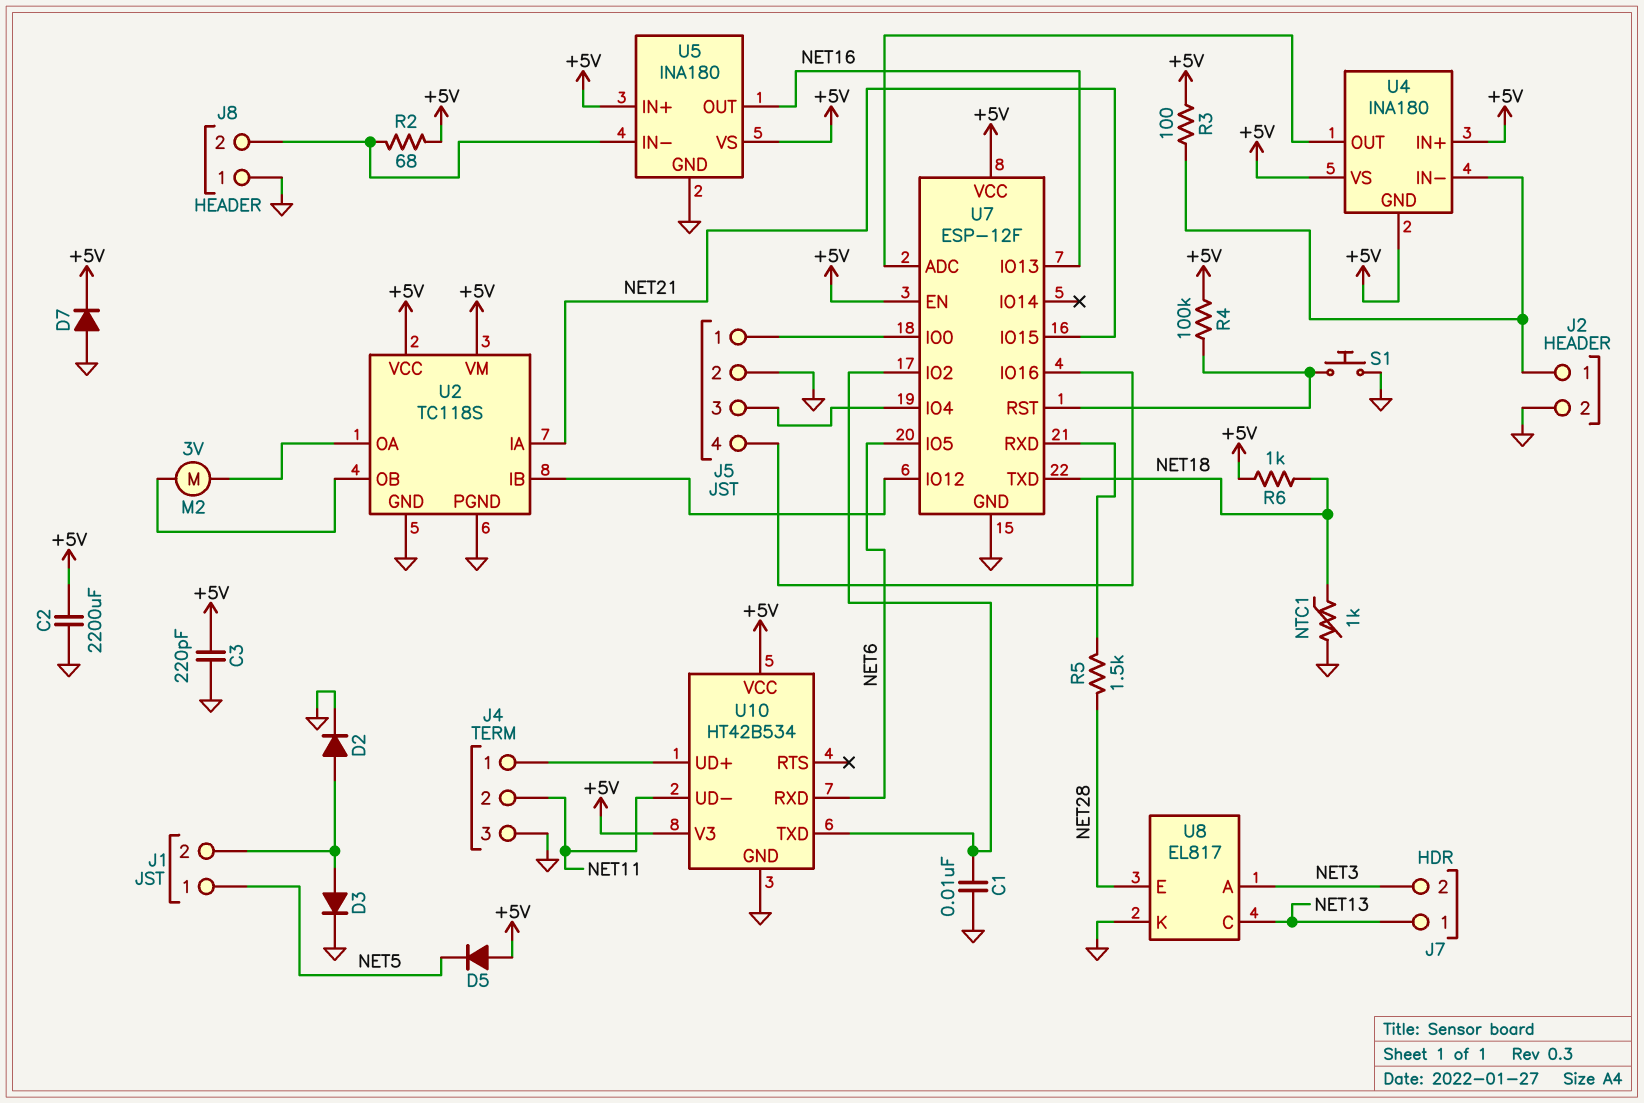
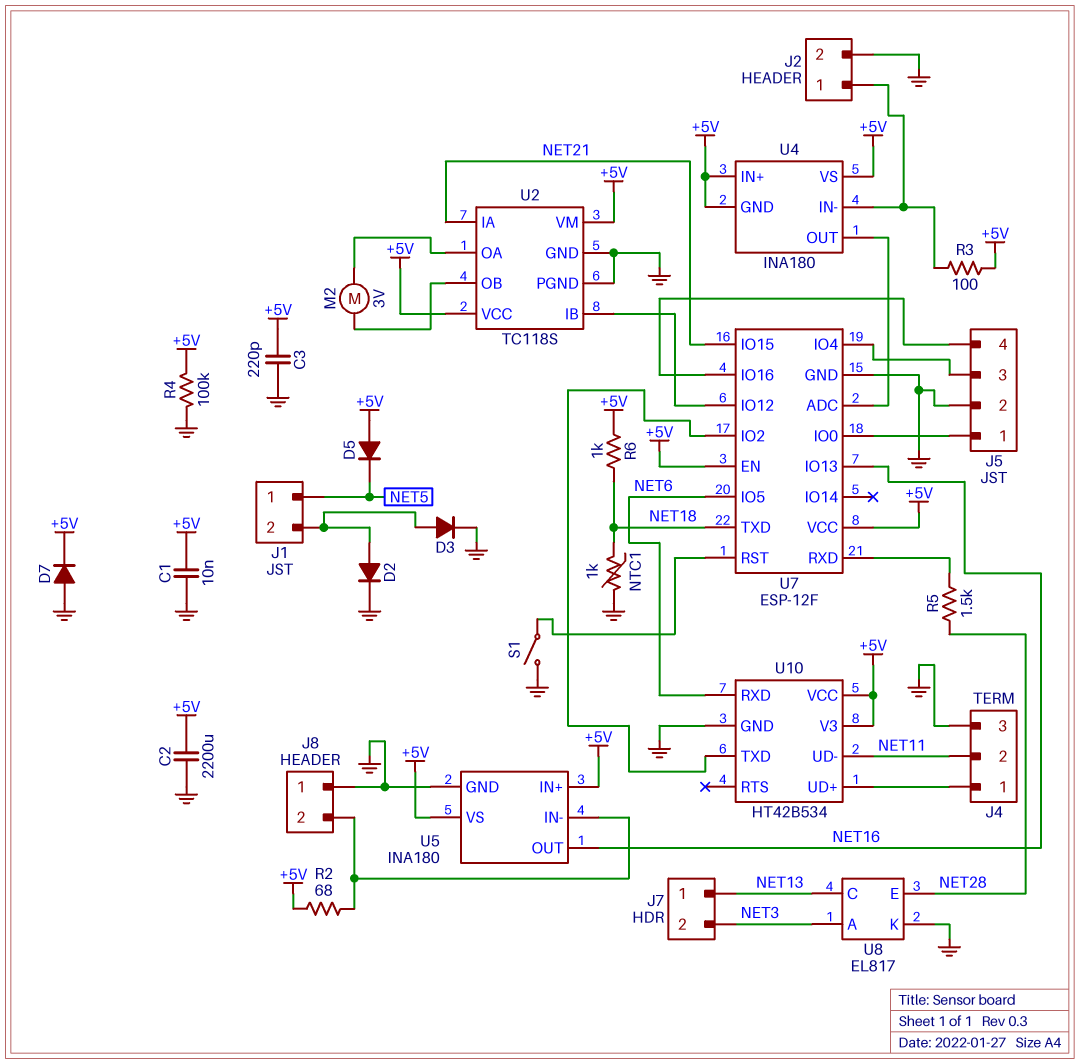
C1: 10nF (GND, U7/IO2) -> 10nF (+5V, GND)
R4: 100k (+5V, U7/RST) -> 100k (+5V, GND)
S1: button (GND, U7/RST) -> switch (GND, U7/RST)

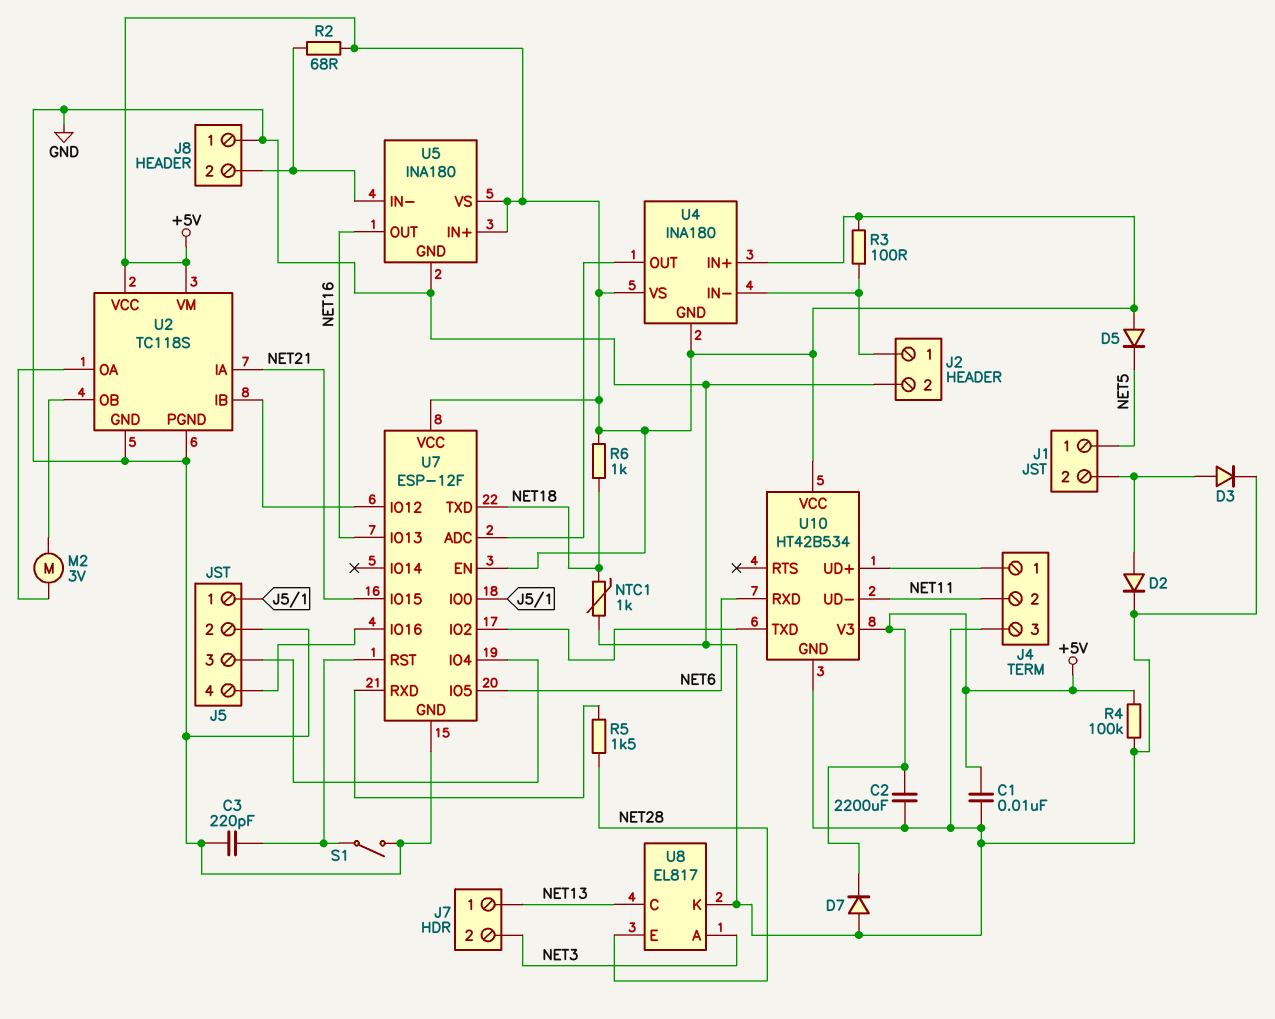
C3: 220pF (+5V, GND) -> 220pF (GND, U7/RST)

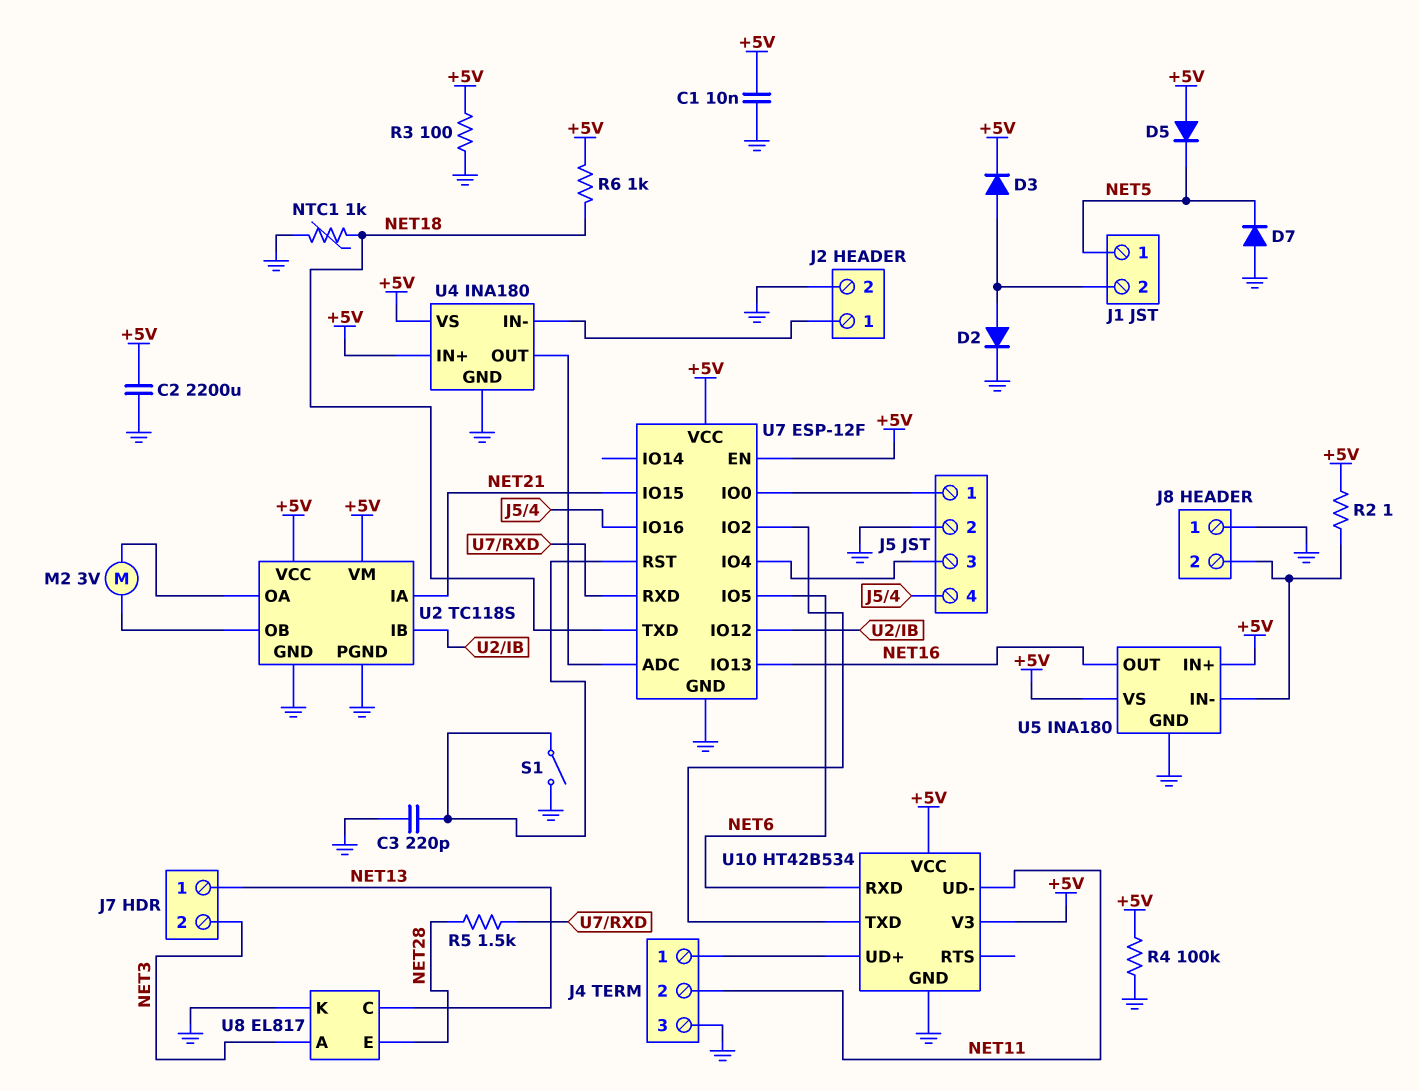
D3: diode (A J1/2, K GND) -> diode (A J1/2, K +5V)
D7: diode (A GND, K +5V) -> diode (A GND, K NET5)
R2: 68 (+5V, J8/2) -> 1 (+5V, J8/2)
R3: 100 (+5V, J2/1) -> 100 (+5V, GND)
U4 pin GND: +5V -> GND

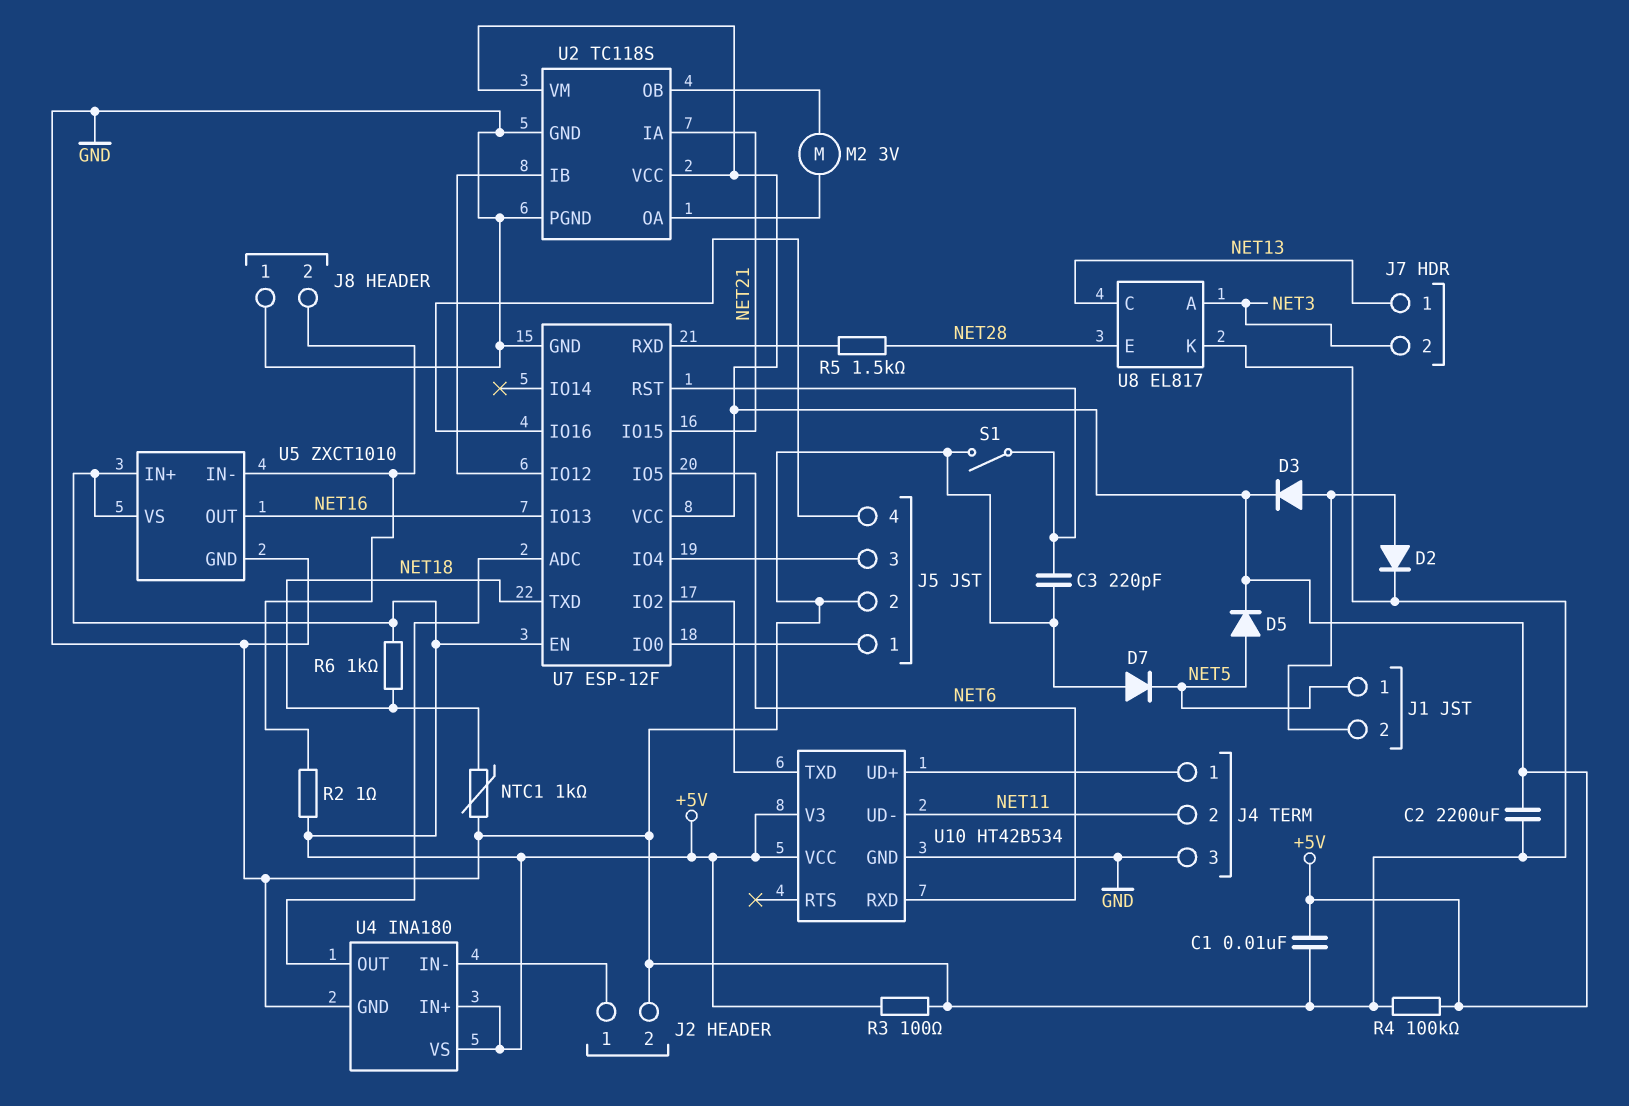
D5: diode (A +5V, K NET5) -> diode (A NET5, K +5V)
U5: INA180 -> ZXCT1010

